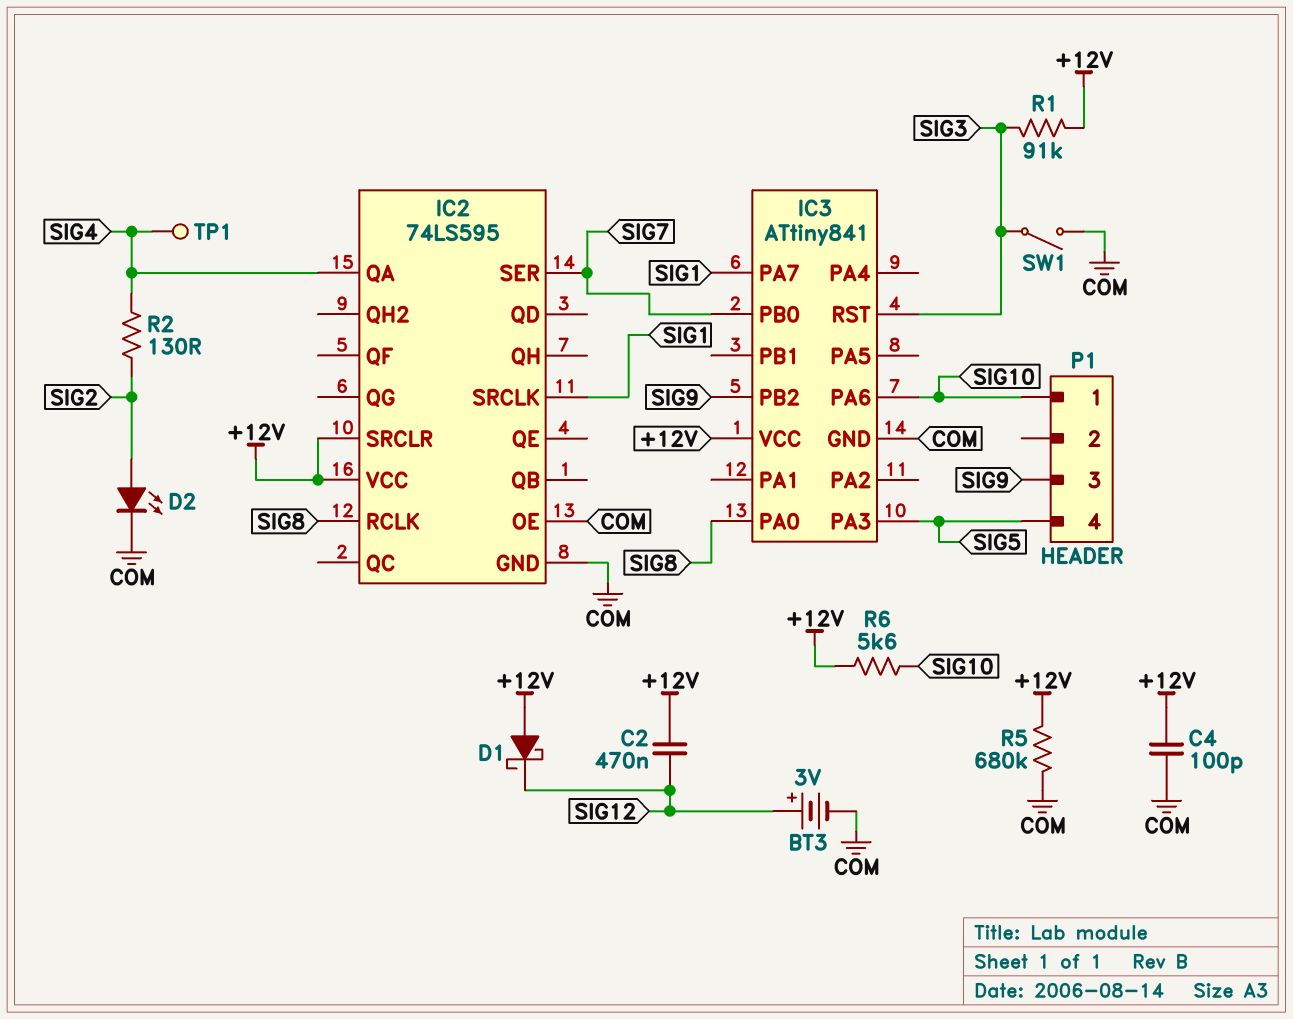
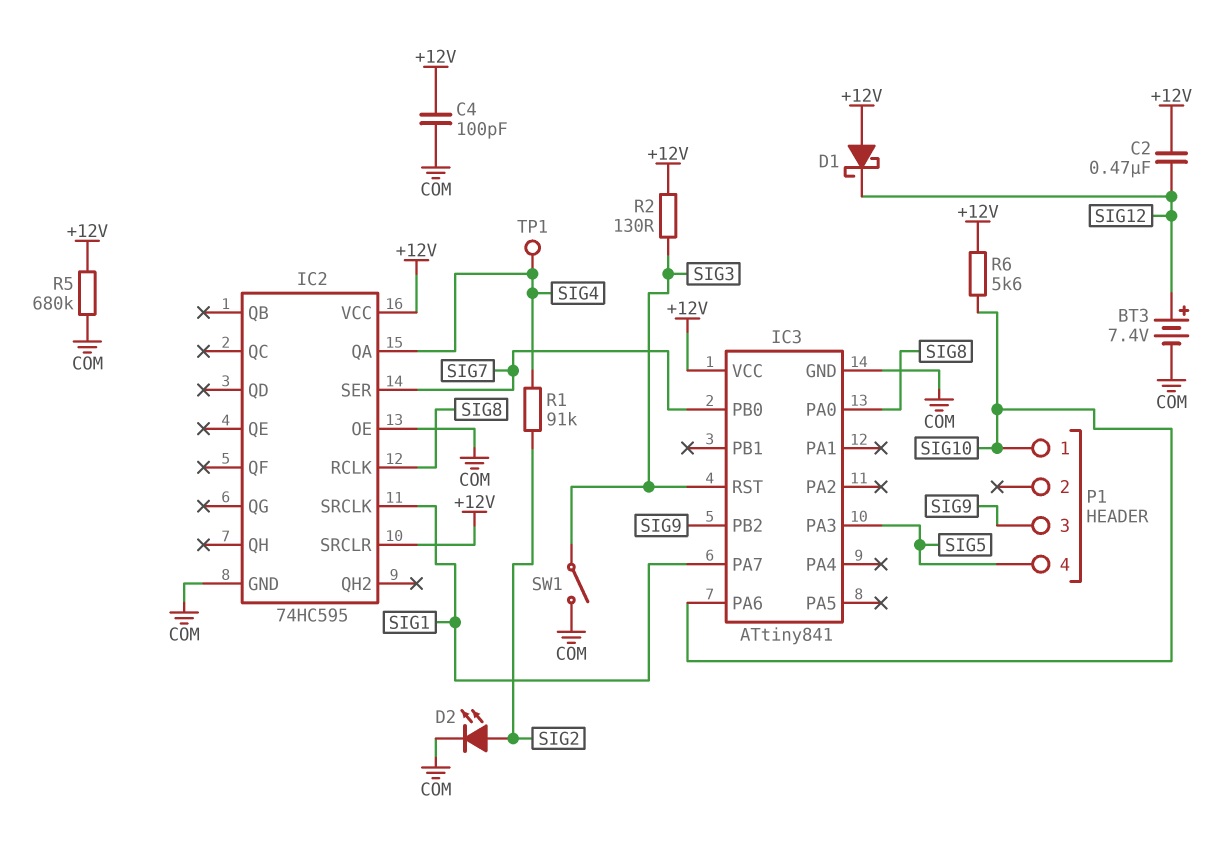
BT3: 3V (plus SIG12, minus COM) -> 7.4V (plus SIG12, minus COM)
IC2: 74LS595 -> 74HC595
R1: 91k (+12V, SIG3) -> 91k (SIG2, SIG4)
R2: 130 (SIG2, SIG4) -> 130 (+12V, SIG3)

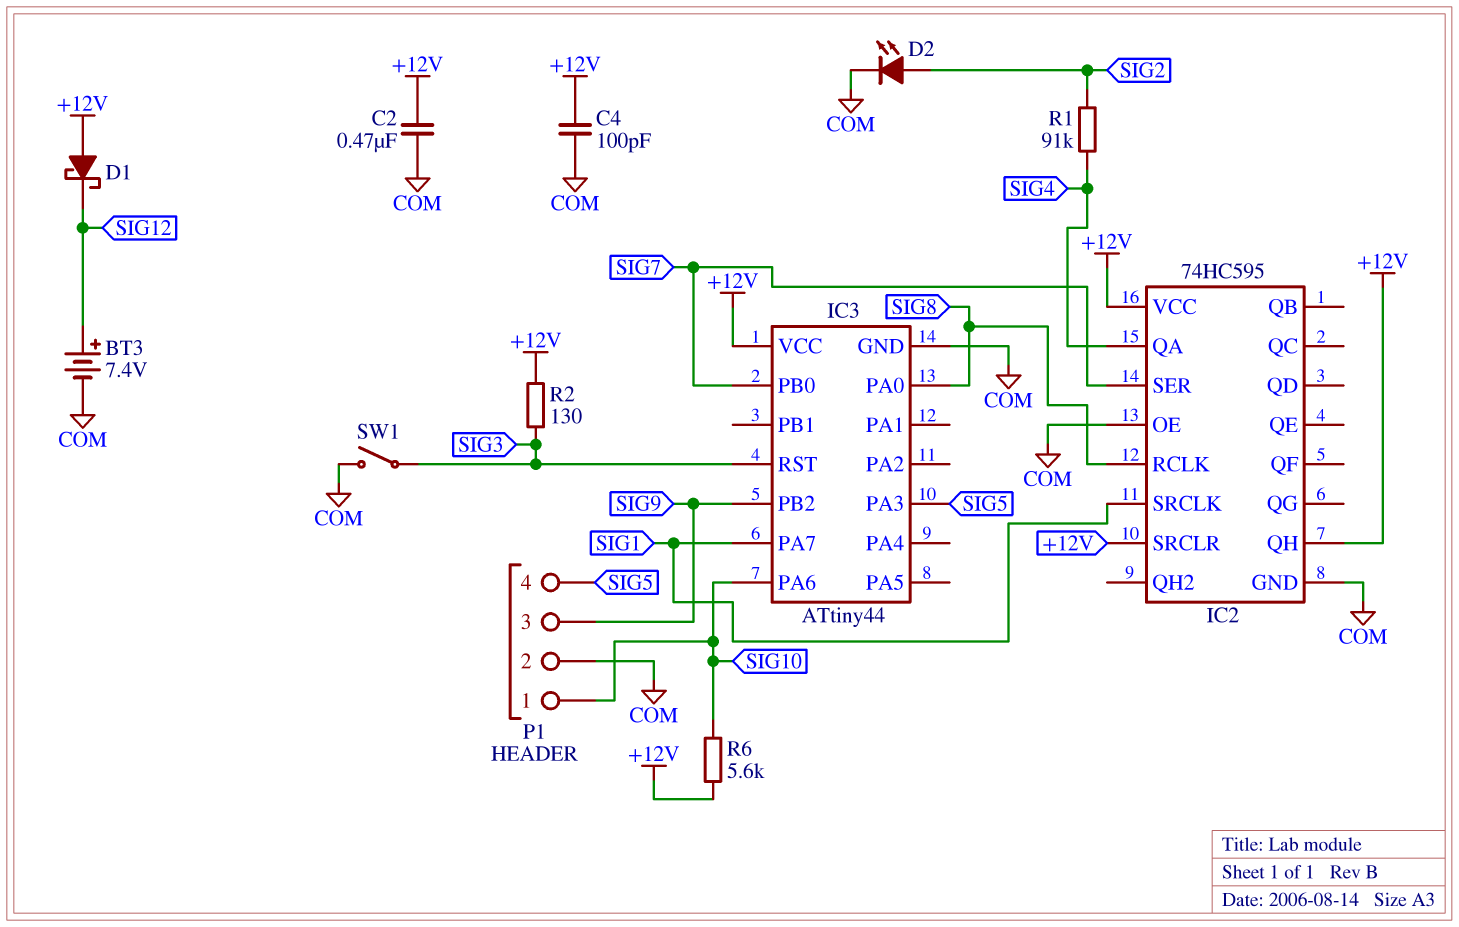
C2: 470nF (+12V, SIG12) -> 470nF (+12V, COM)
IC2 pin QH: none -> +12V
IC3: ATtiny841 -> ATtiny44
P1 pin 2: none -> COM
R5: 680k (+12V, COM) -> none
TP1: test point (SIG4) -> none

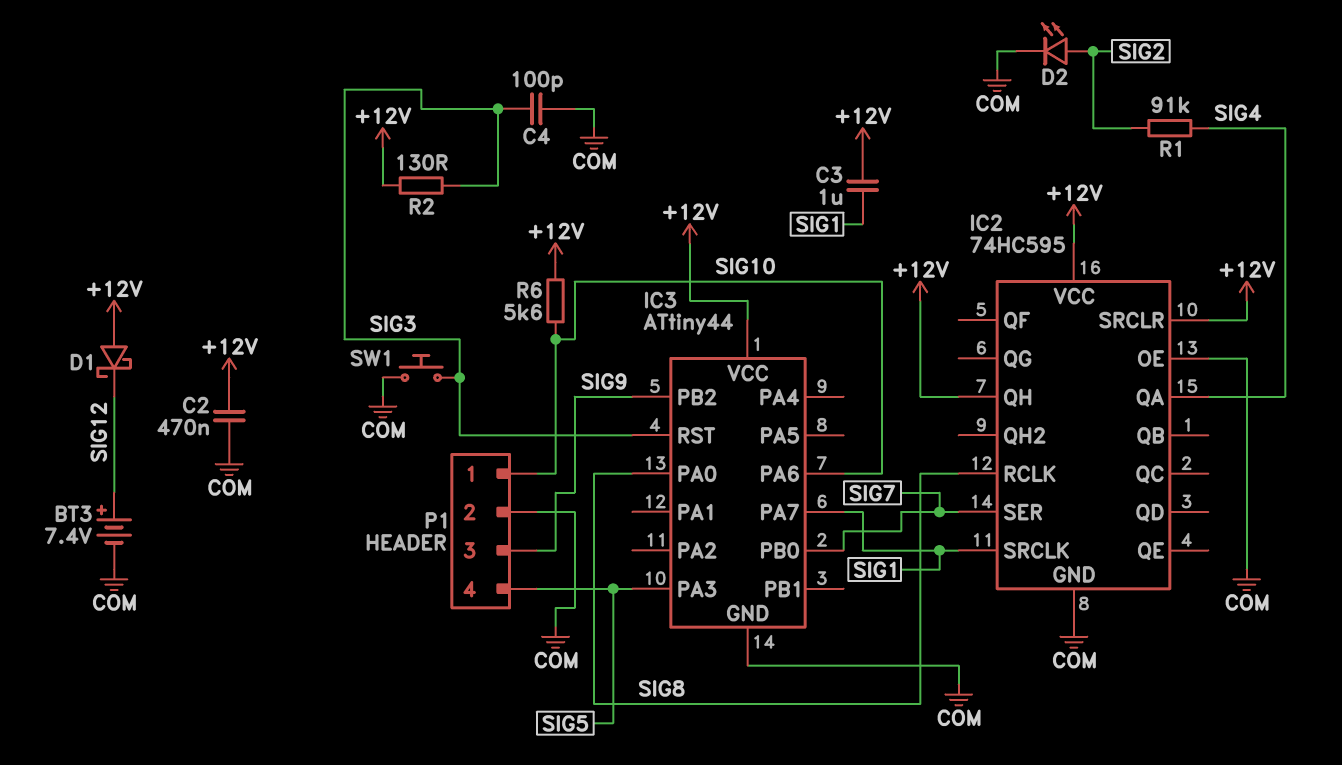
C3: none -> 1uF (+12V, SIG1)
C4: 100pF (+12V, COM) -> 100pF (COM, SIG3)
SW1: switch (COM, SIG3) -> button (COM, SIG3)

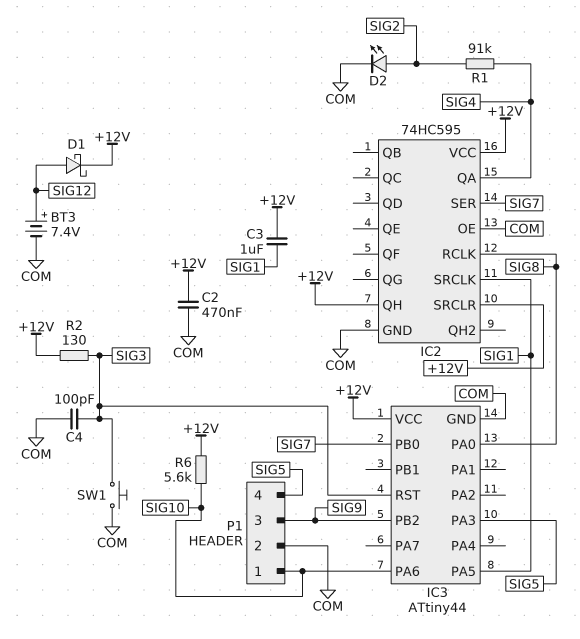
D1: schottky (A +12V, K SIG12) -> schottky (A SIG12, K +12V)
IC3 pin PA5: none -> SIG1
IC3 pin PA7: SIG1 -> none

